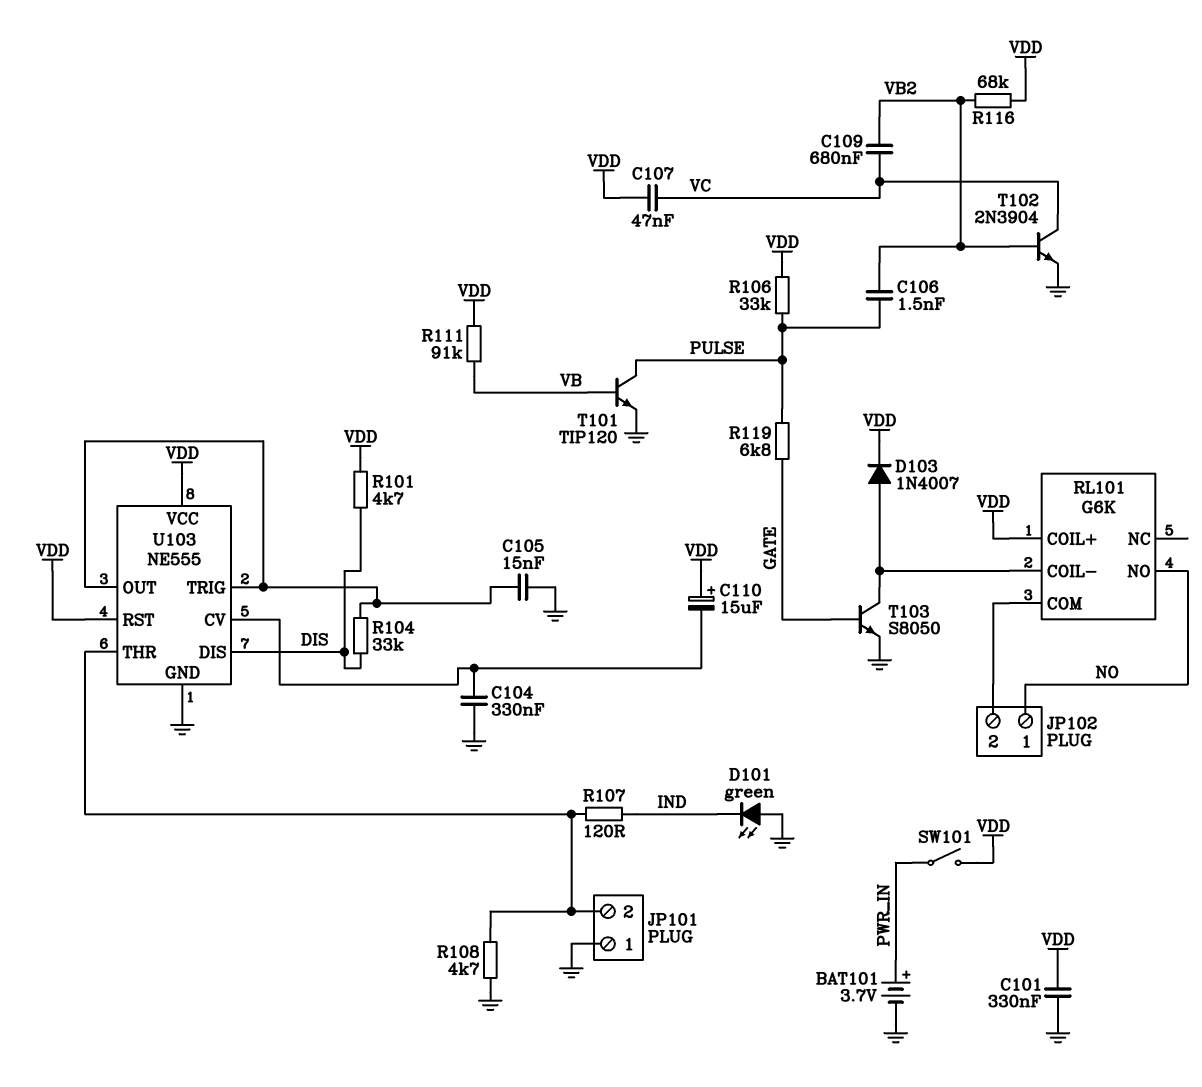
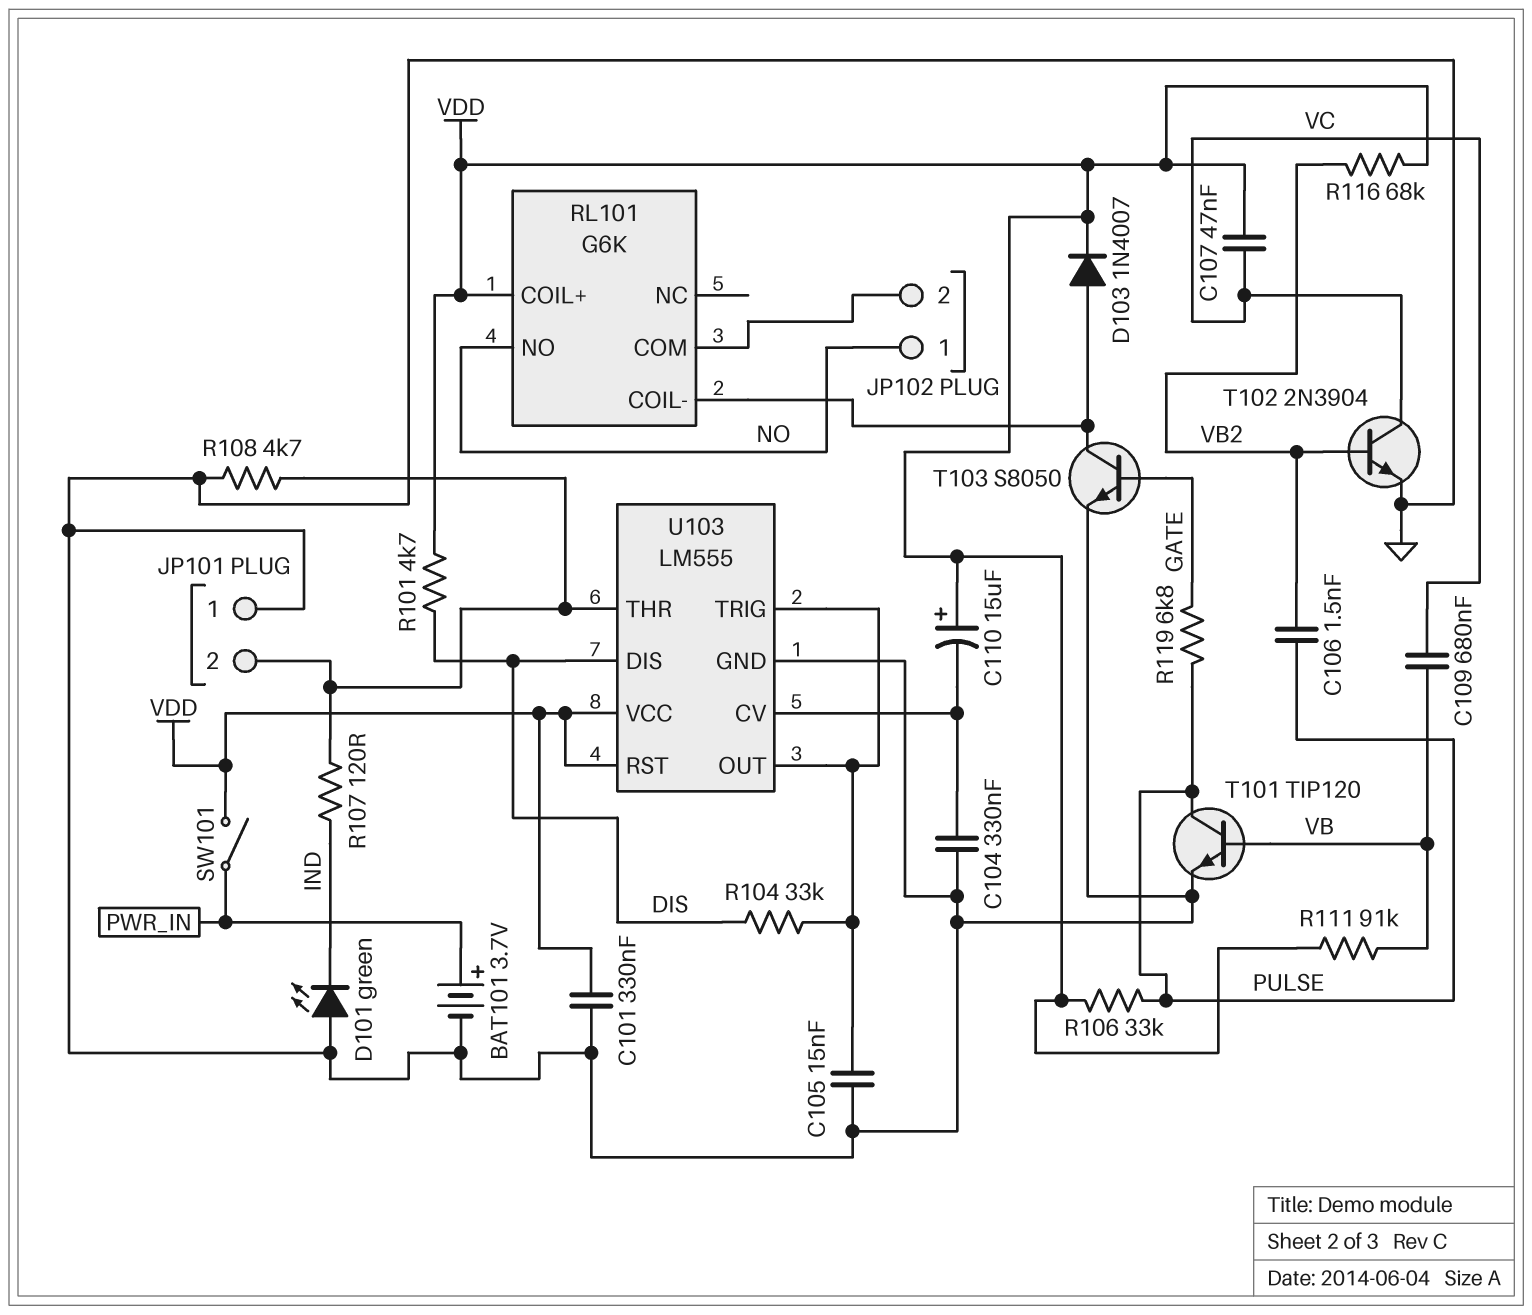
C109: 680nF (VB2, VC) -> 680nF (VB, VC)
U103: NE555 -> LM555

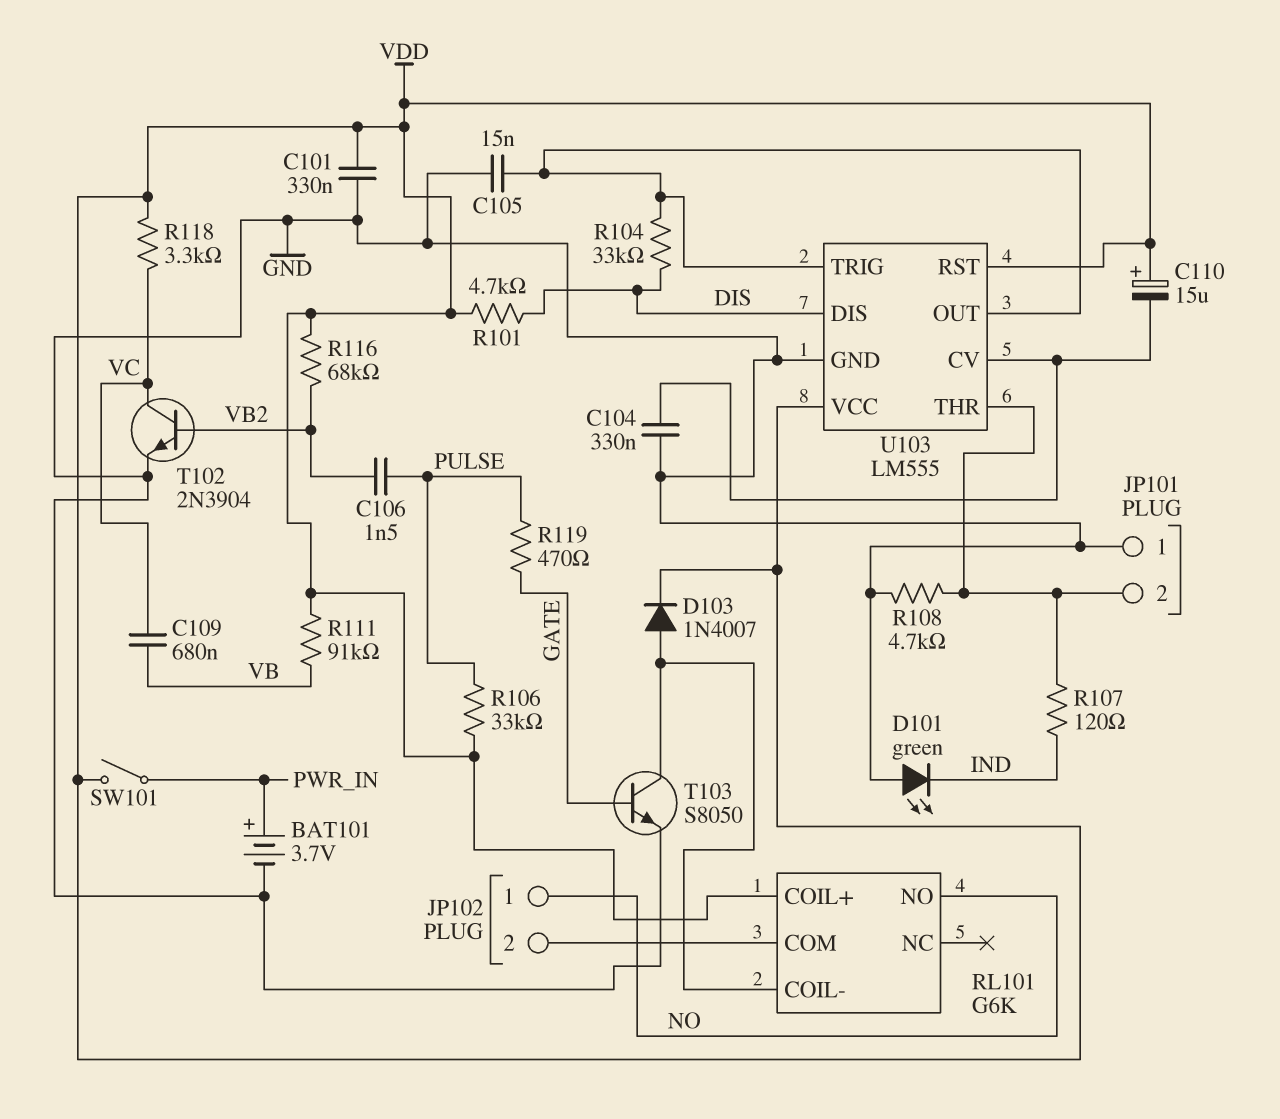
C107: 47nF (VC, VDD) -> none
R118: none -> 3.3k (VC, VDD)
R119: 6.8k (GATE, PULSE) -> 470 (GATE, PULSE)
T101: NPN TIP120 (B VB, C PULSE, E GND) -> none

